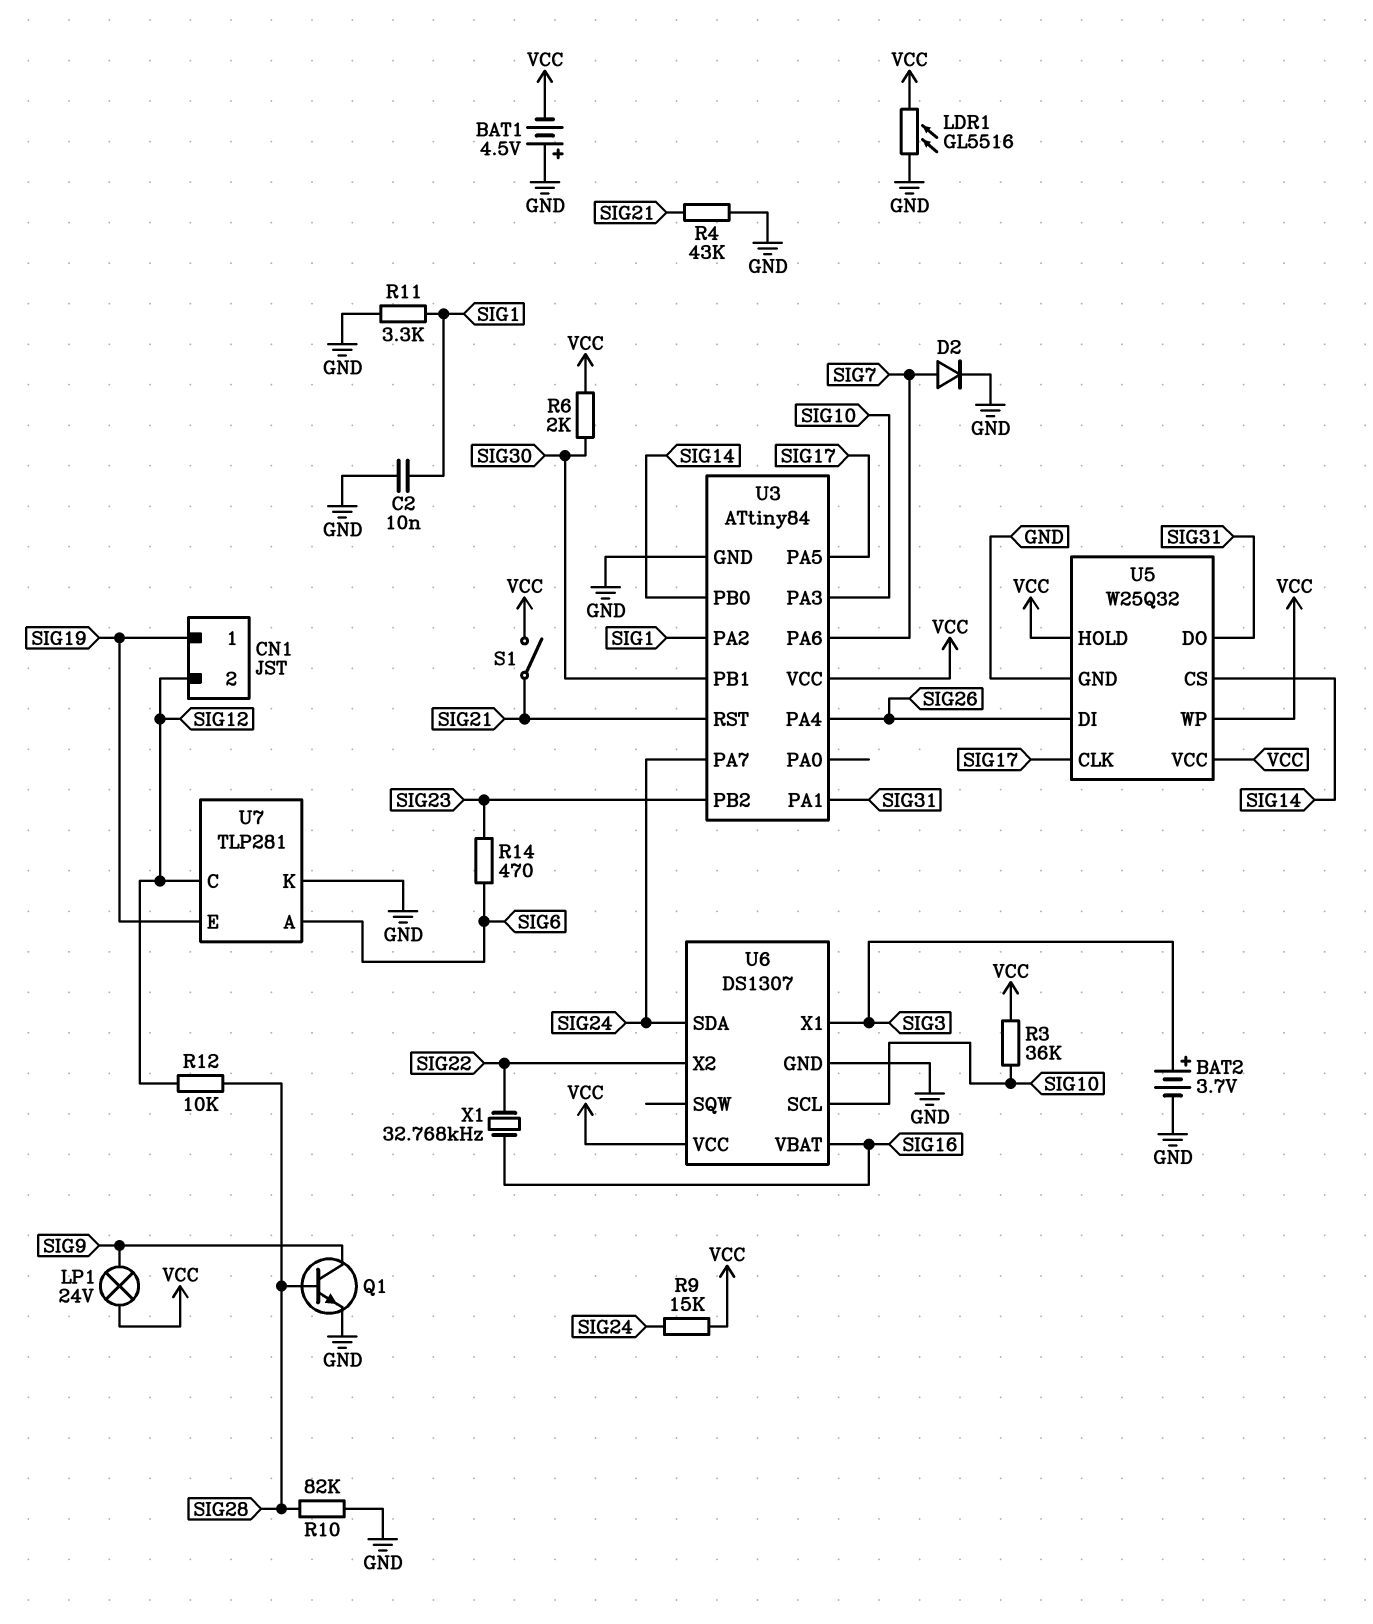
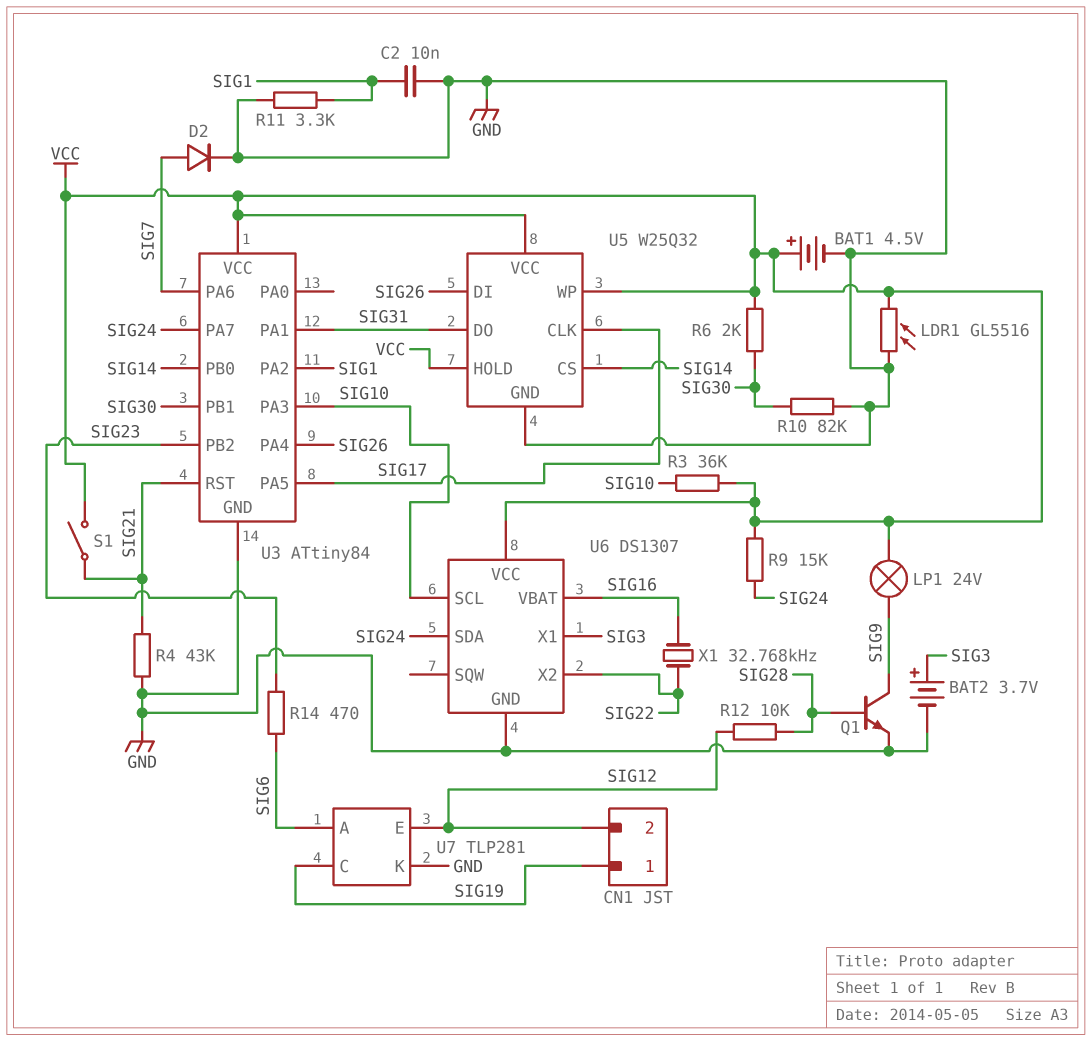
BAT1: 4.5V (plus GND, minus VCC) -> 4.5V (plus VCC, minus GND)
R10: 82k (GND, SIG28) -> 82k (GND, SIG30)
U7 pin C: SIG12 -> SIG19
U7 pin E: SIG19 -> SIG12

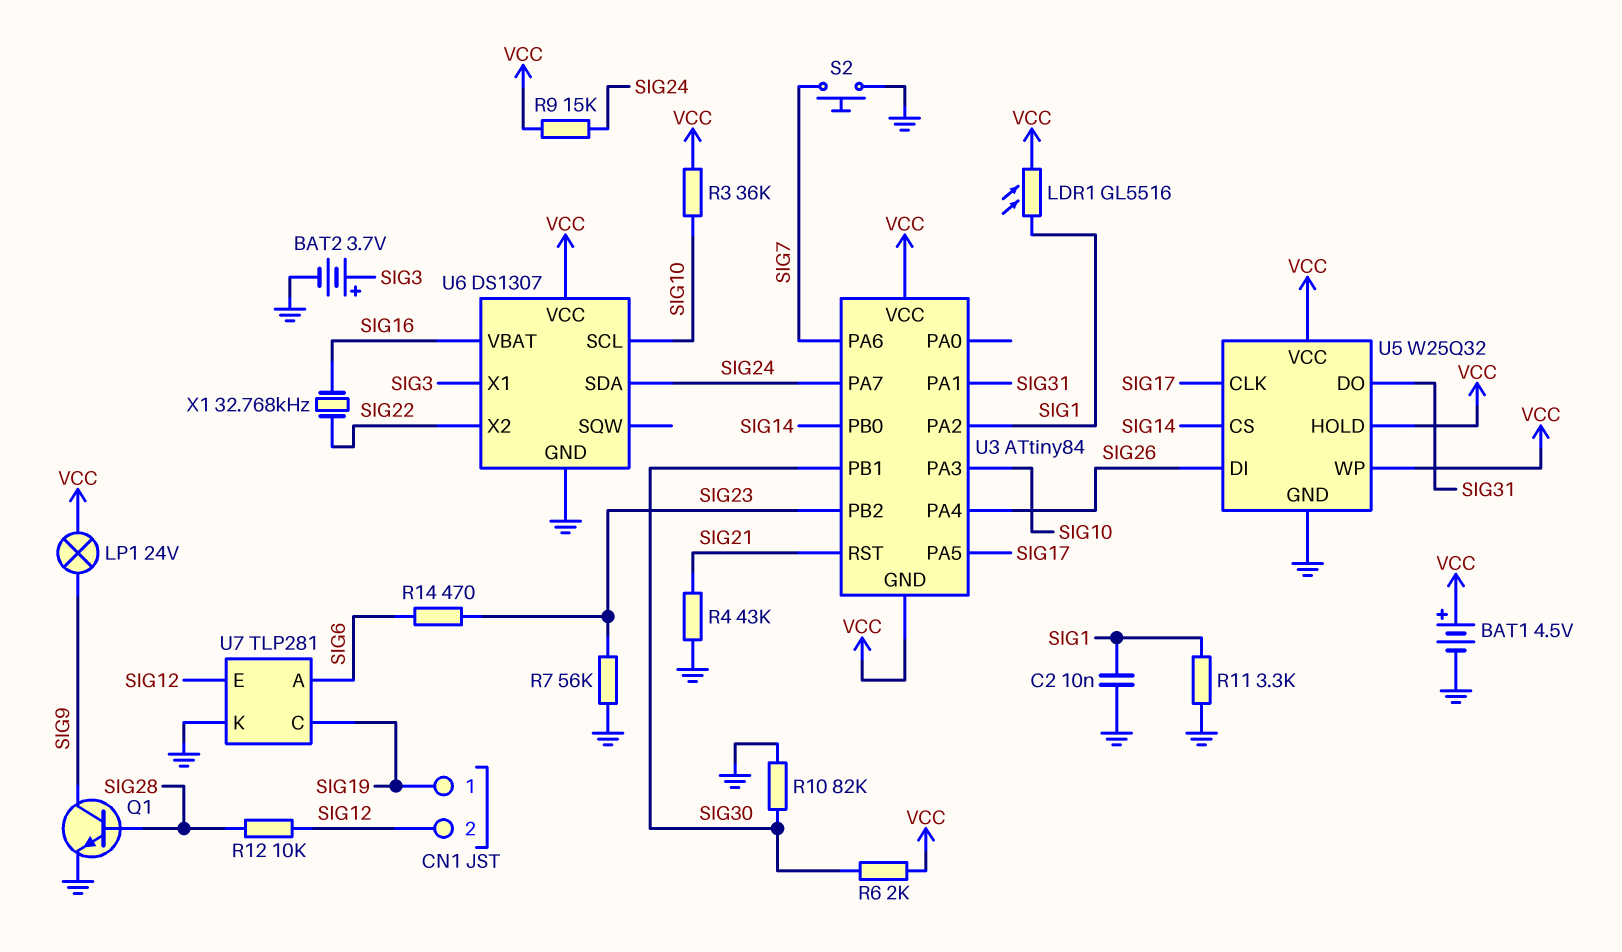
D2: diode (A SIG7, K GND) -> none
LDR1: GL5516 (GND, VCC) -> GL5516 (SIG1, VCC)
R7: none -> 56k (GND, SIG23)
S1: switch (SIG21, VCC) -> none
S2: none -> button (GND, SIG7)
U3 pin GND: GND -> VCC

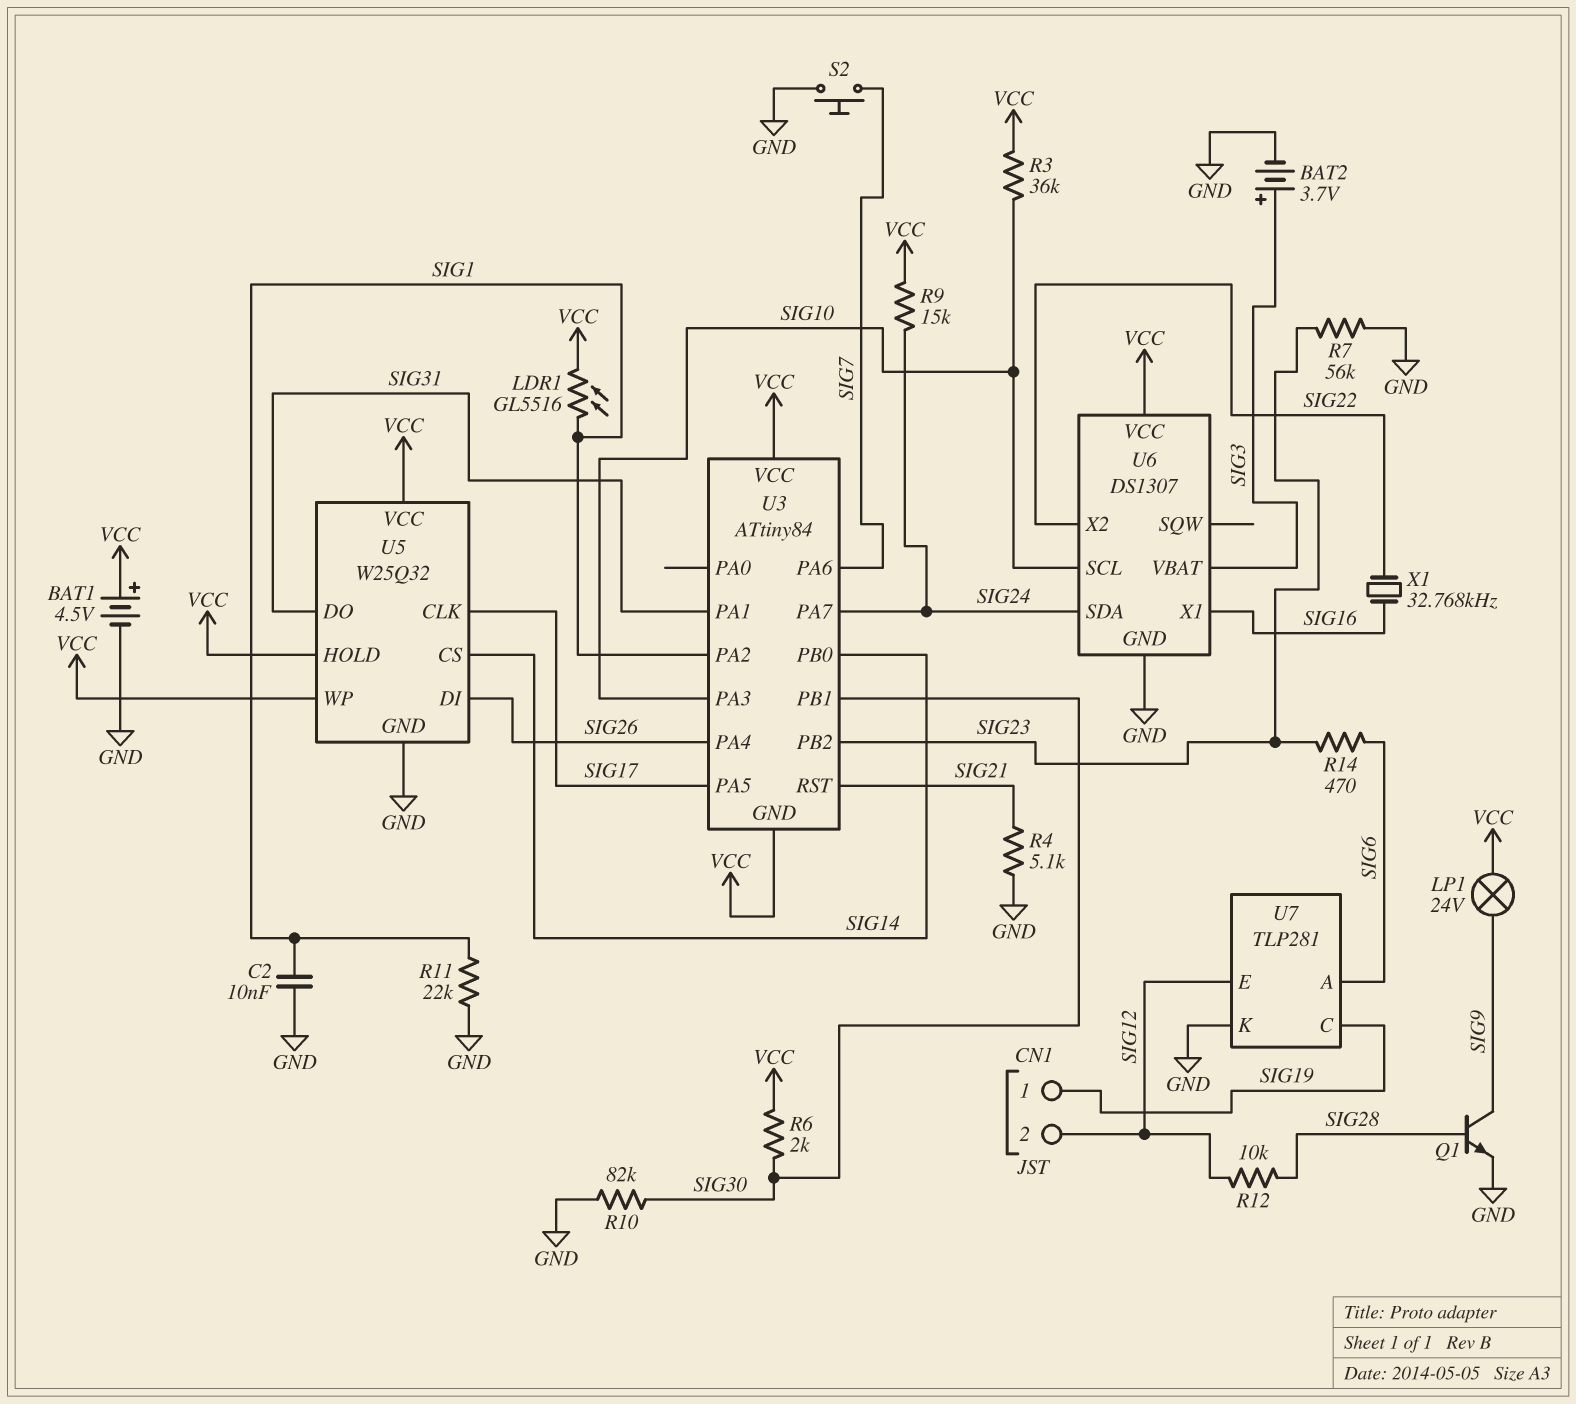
R4: 43k (GND, SIG21) -> 5.1k (GND, SIG21)
R11: 3.3k (GND, SIG1) -> 22k (GND, SIG1)
U6 pin VBAT: SIG16 -> SIG3
U6 pin X1: SIG3 -> SIG16

